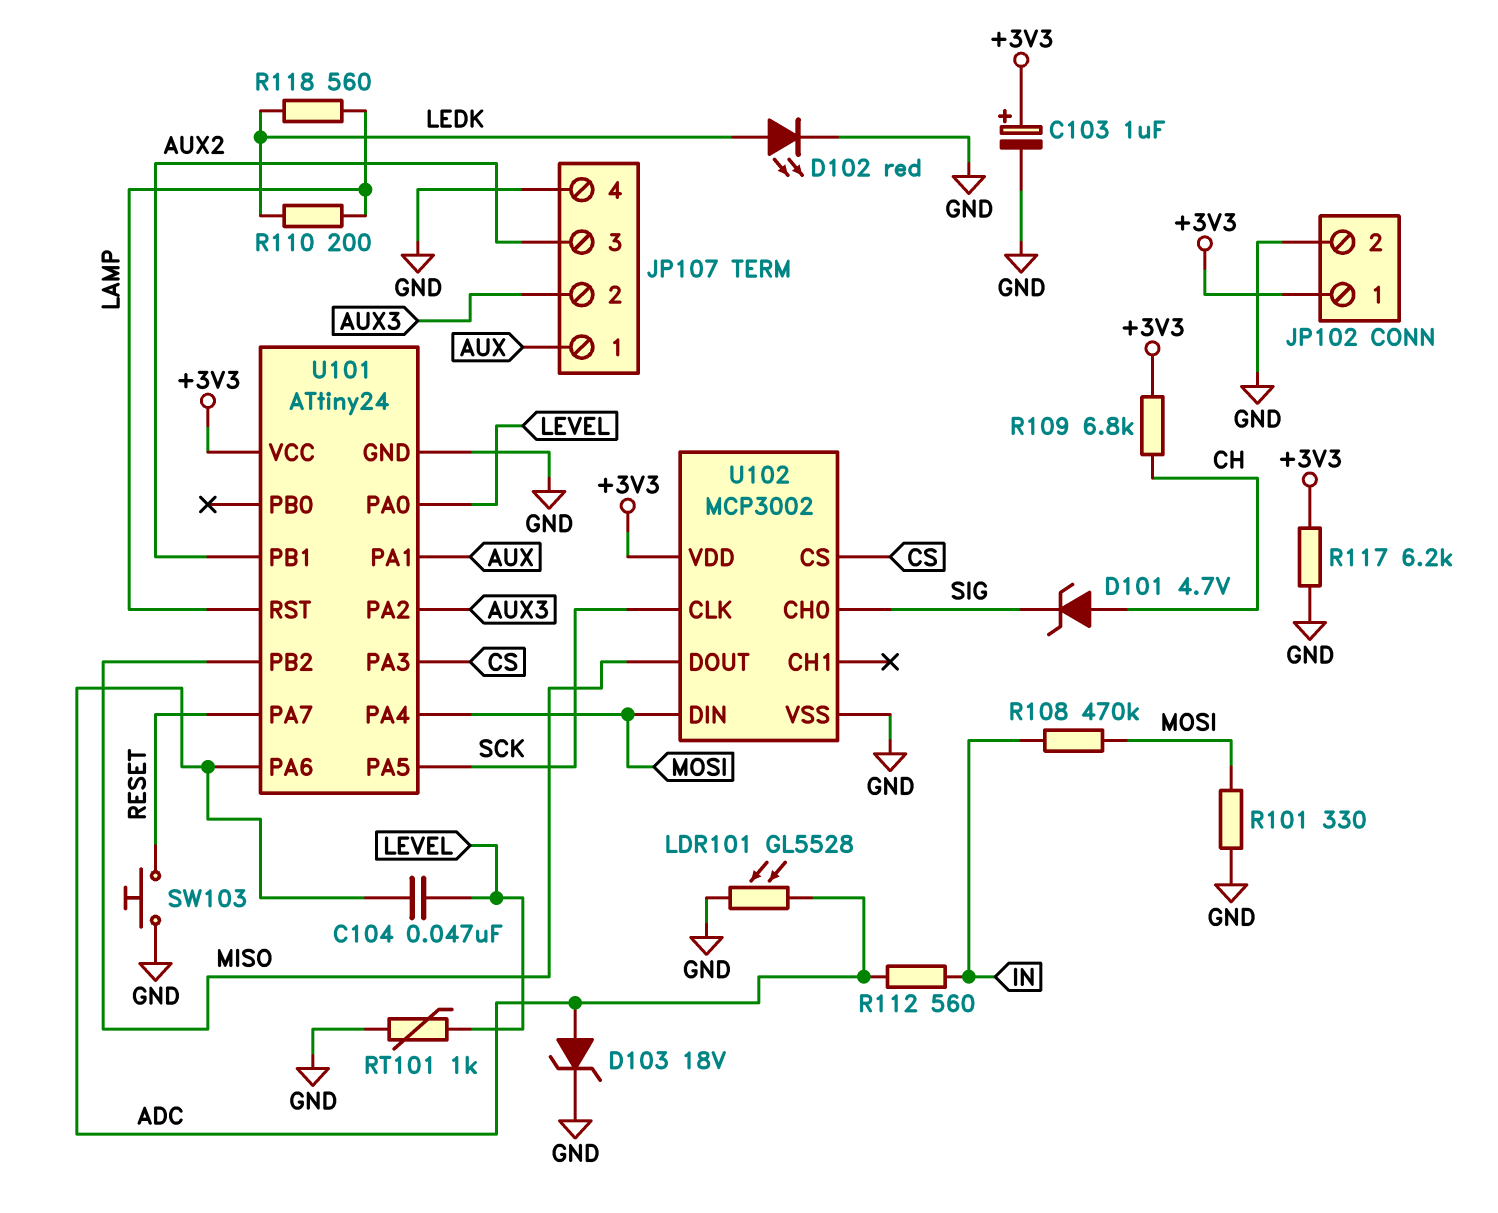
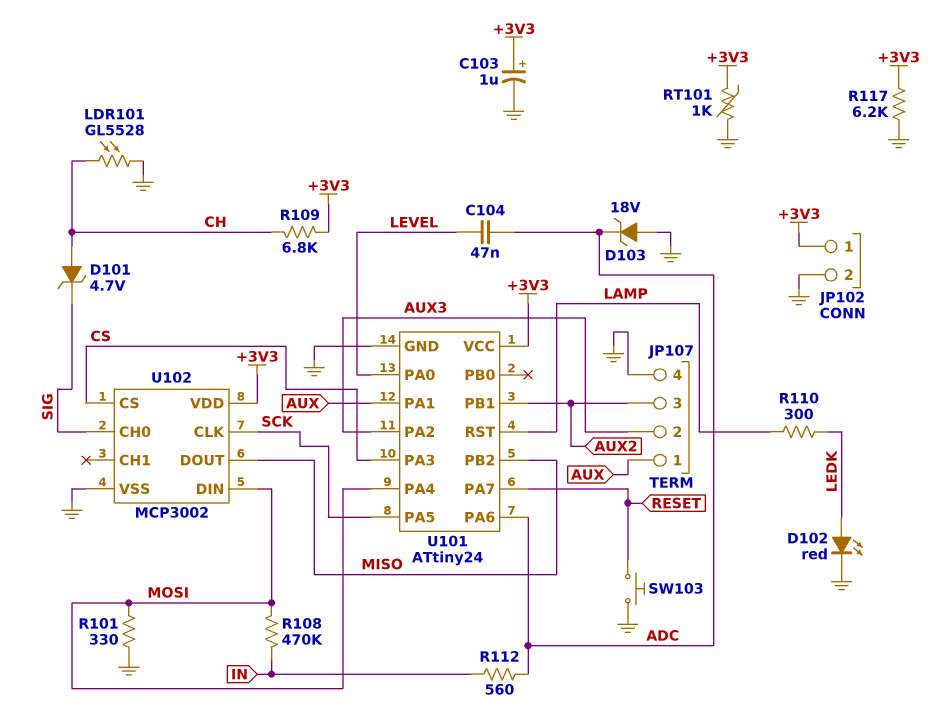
D103: zener 18V (A ADC, K GND) -> zener 18V (A GND, K ADC)
LDR101: GL5528 (ADC, GND) -> GL5528 (CH, GND)
R110: 200 (LAMP, LEDK) -> 300 (LAMP, LEDK)
R118: 560 (LAMP, LEDK) -> none
RT101: 1k (GND, LEVEL) -> 1k (+3V3, GND)

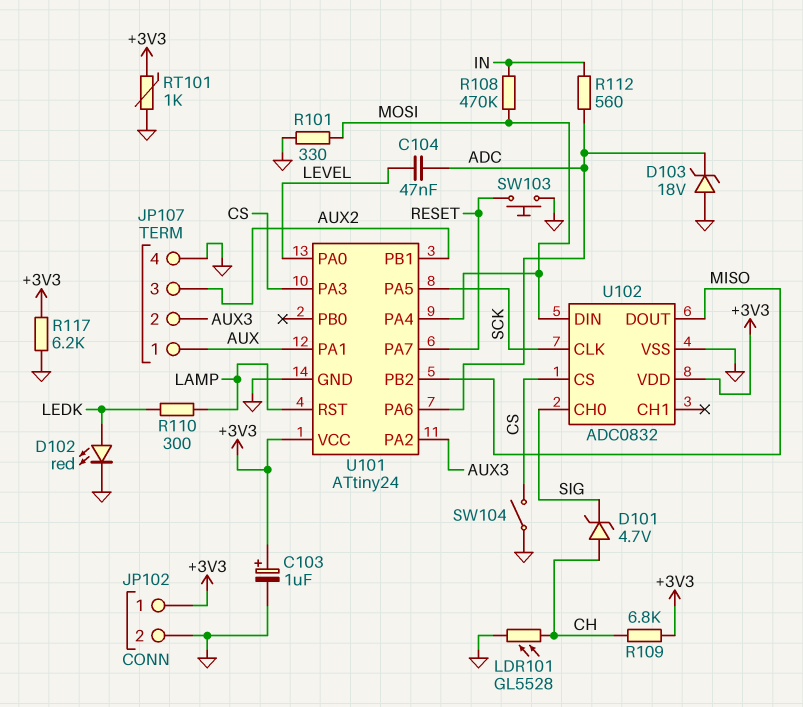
SW104: none -> switch (CS, GND)
U102: MCP3002 -> ADC0832

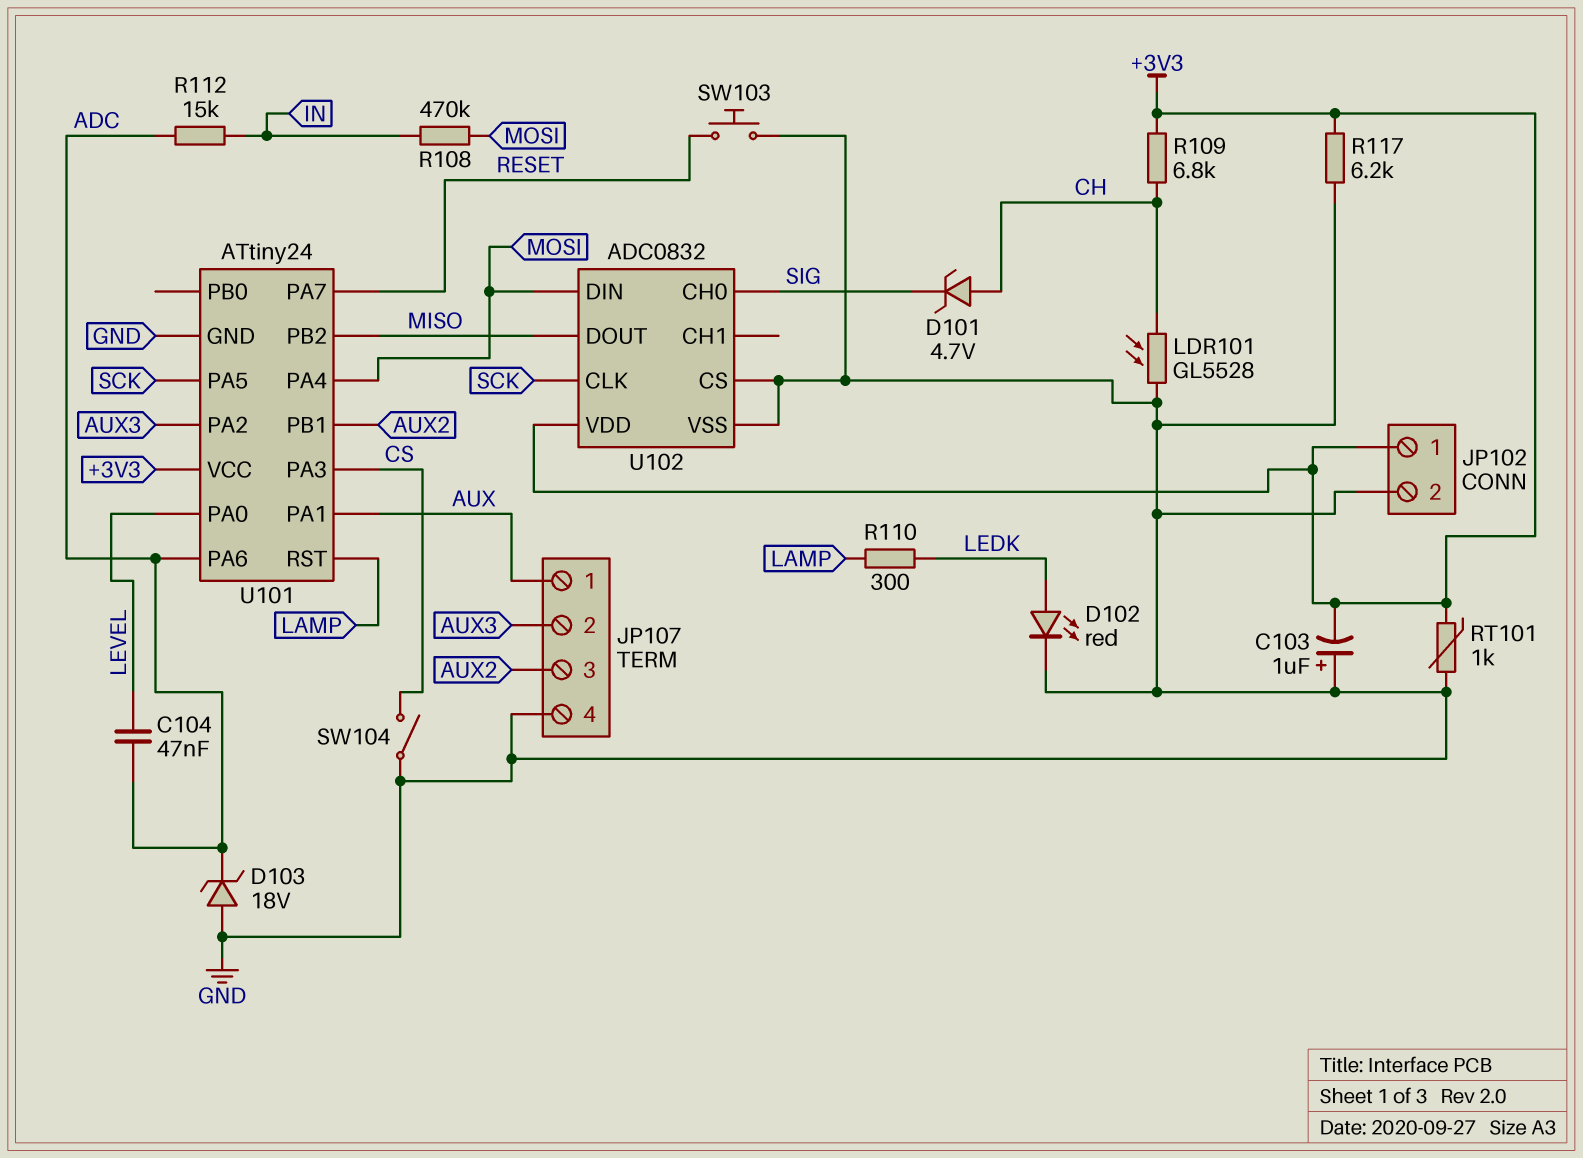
C103: 1uF (plus +3V3, minus GND) -> 1uF (plus GND, minus +3V3)
R101: 330 (GND, MOSI) -> none
R112: 560 (ADC, IN) -> 15k (ADC, IN)
U102 pin CS: CS -> GND

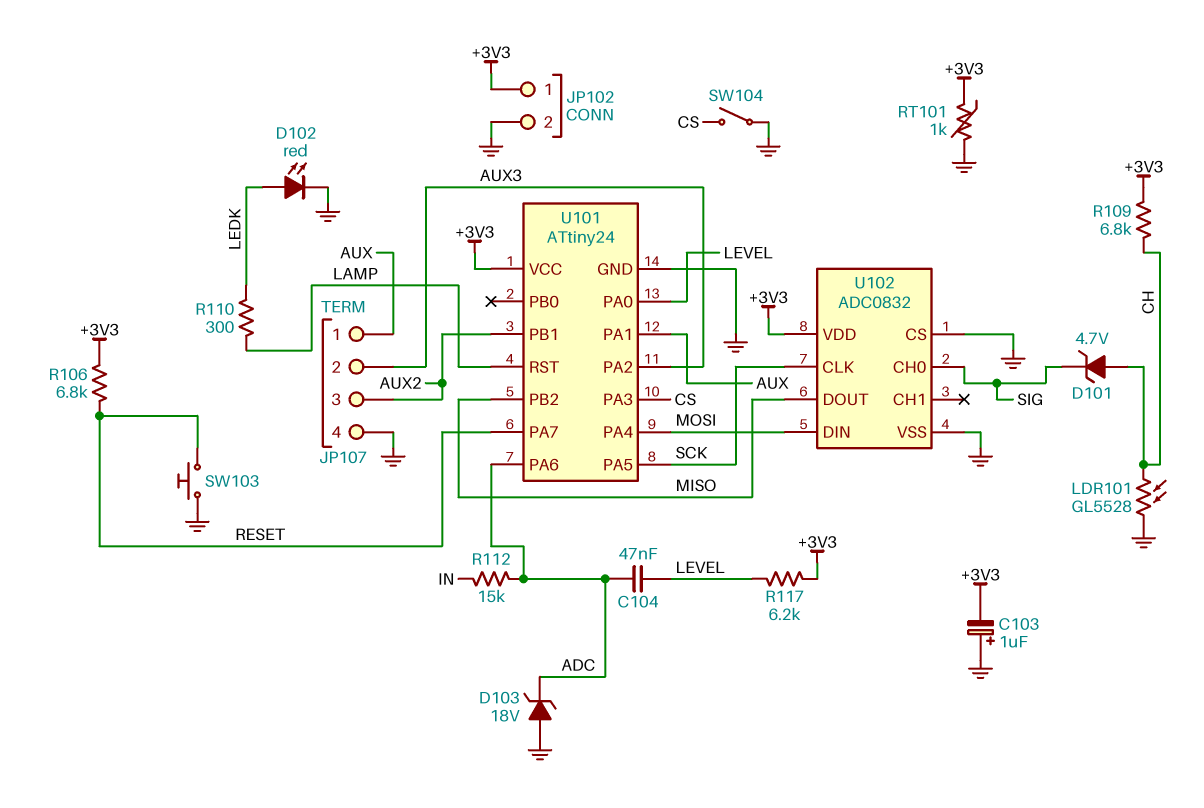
R106: none -> 6.8k (+3V3, RESET)
R108: 470k (IN, MOSI) -> none
R117: 6.2k (+3V3, GND) -> 6.2k (+3V3, LEVEL)

